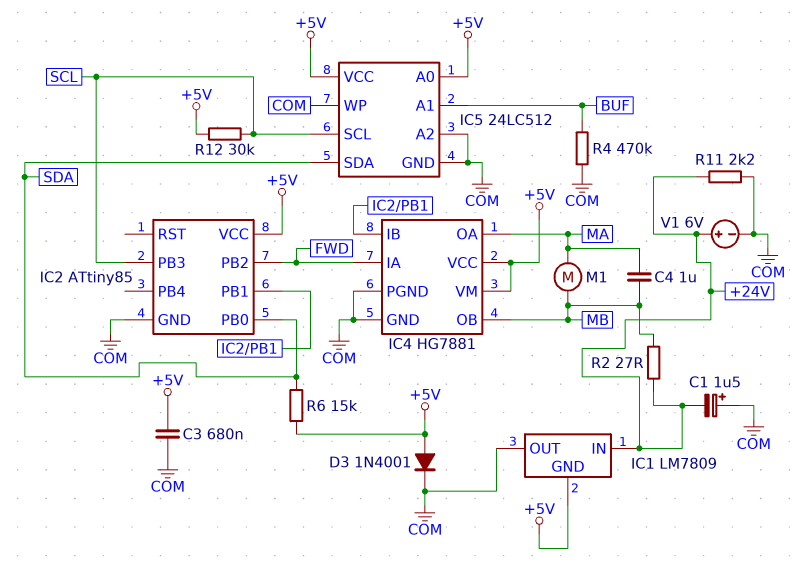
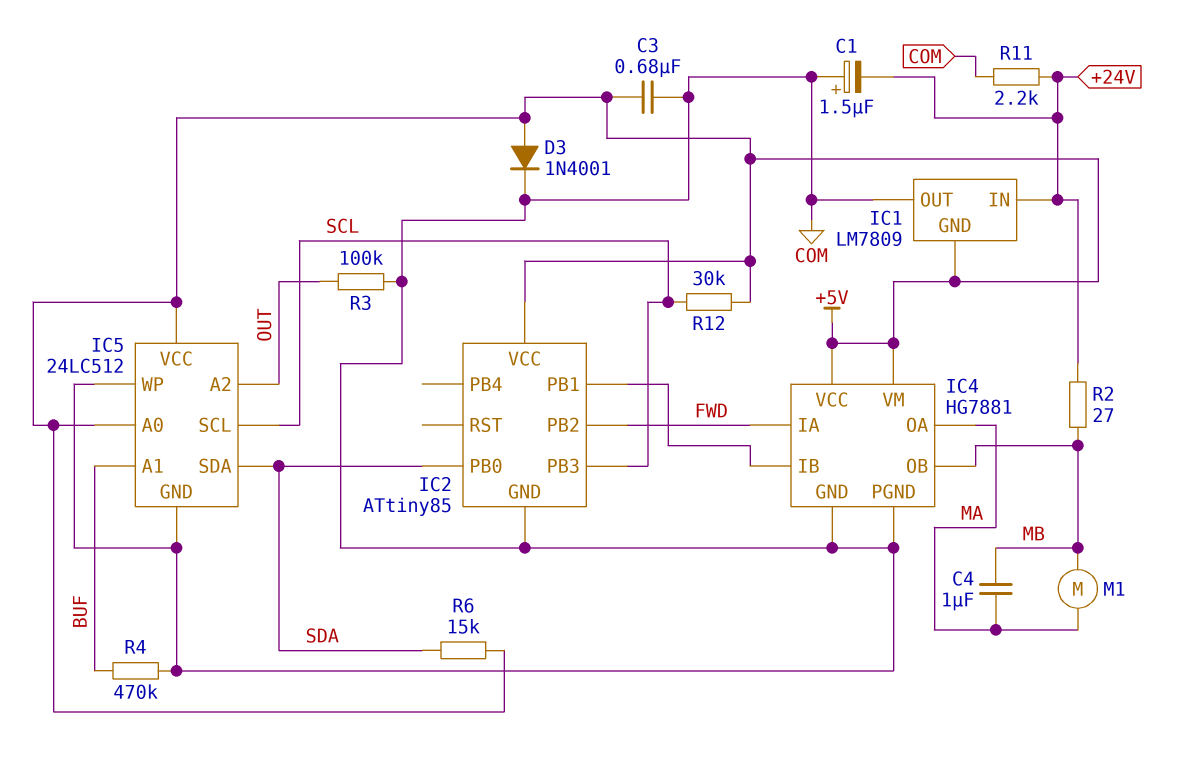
IC5 pin A2: COM -> OUT
R3: none -> 100k (COM, OUT)
V1: 6V (plus +24V, minus COM) -> none

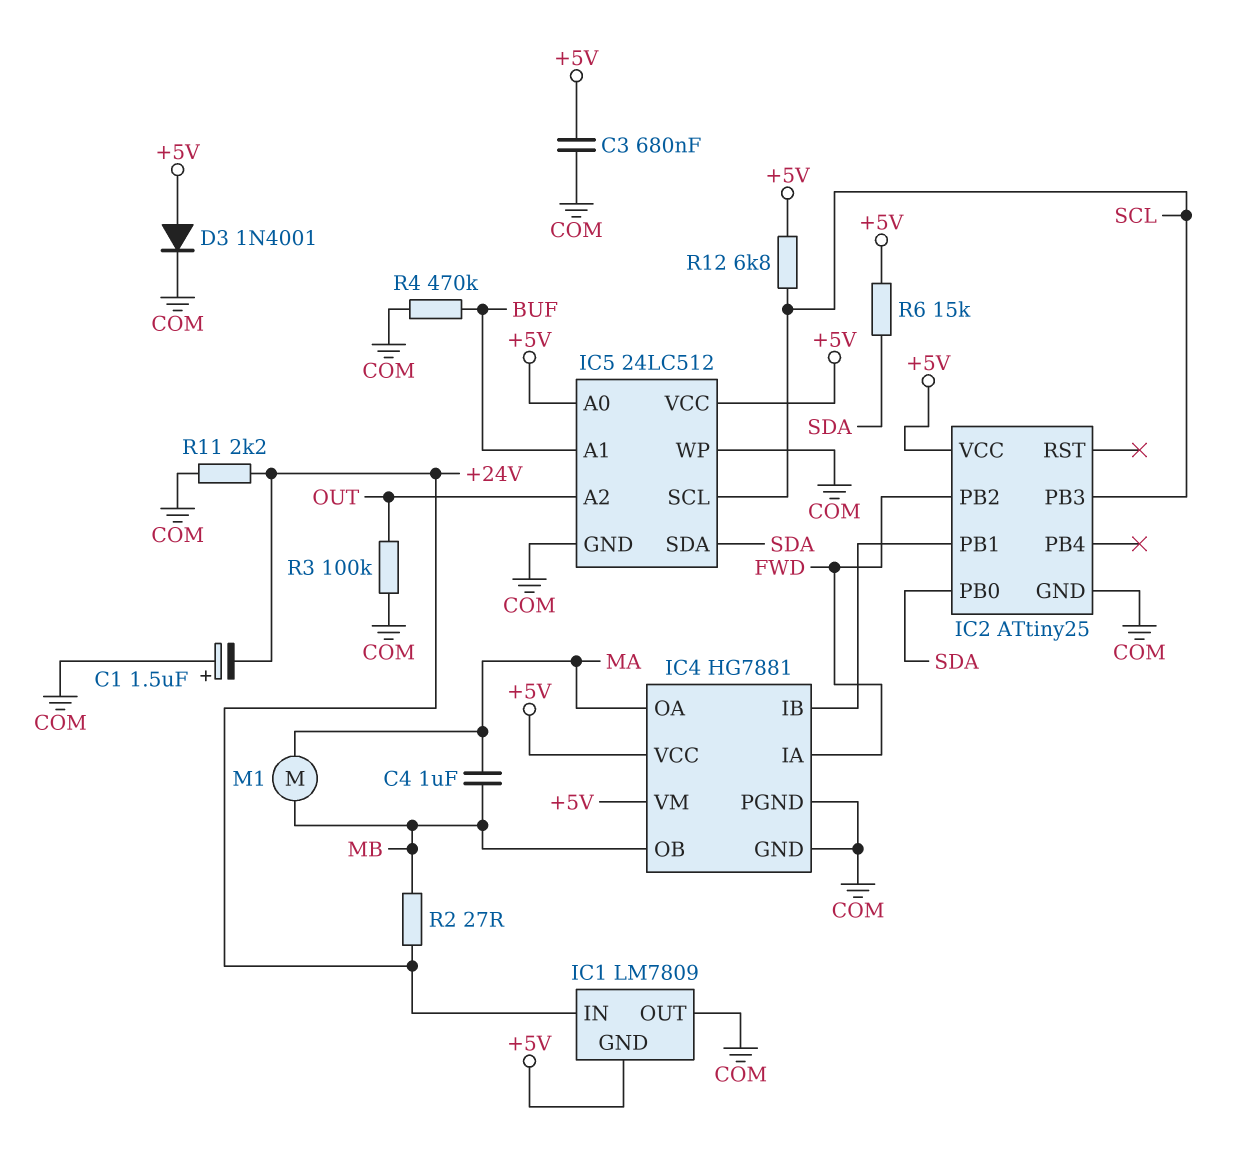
IC2: ATtiny85 -> ATtiny25
R12: 30k (+5V, SCL) -> 6.8k (+5V, SCL)

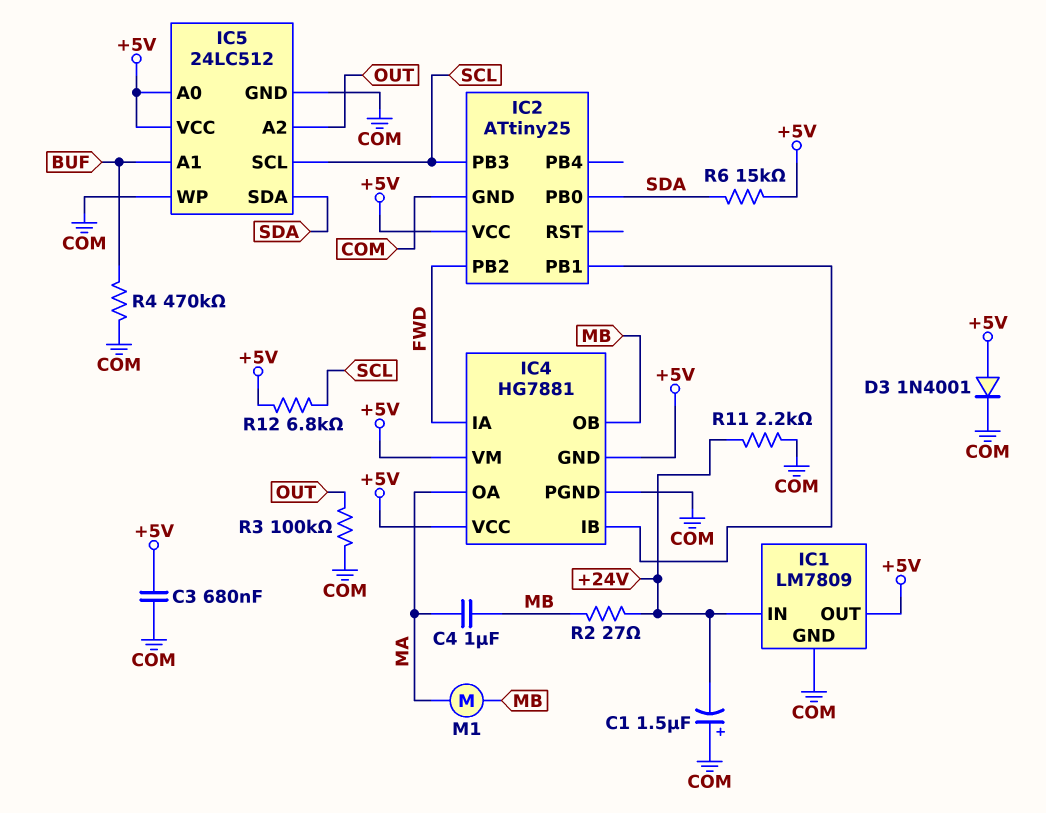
IC1 pin GND: +5V -> COM
IC1 pin OUT: COM -> +5V
IC4 pin GND: COM -> +5V

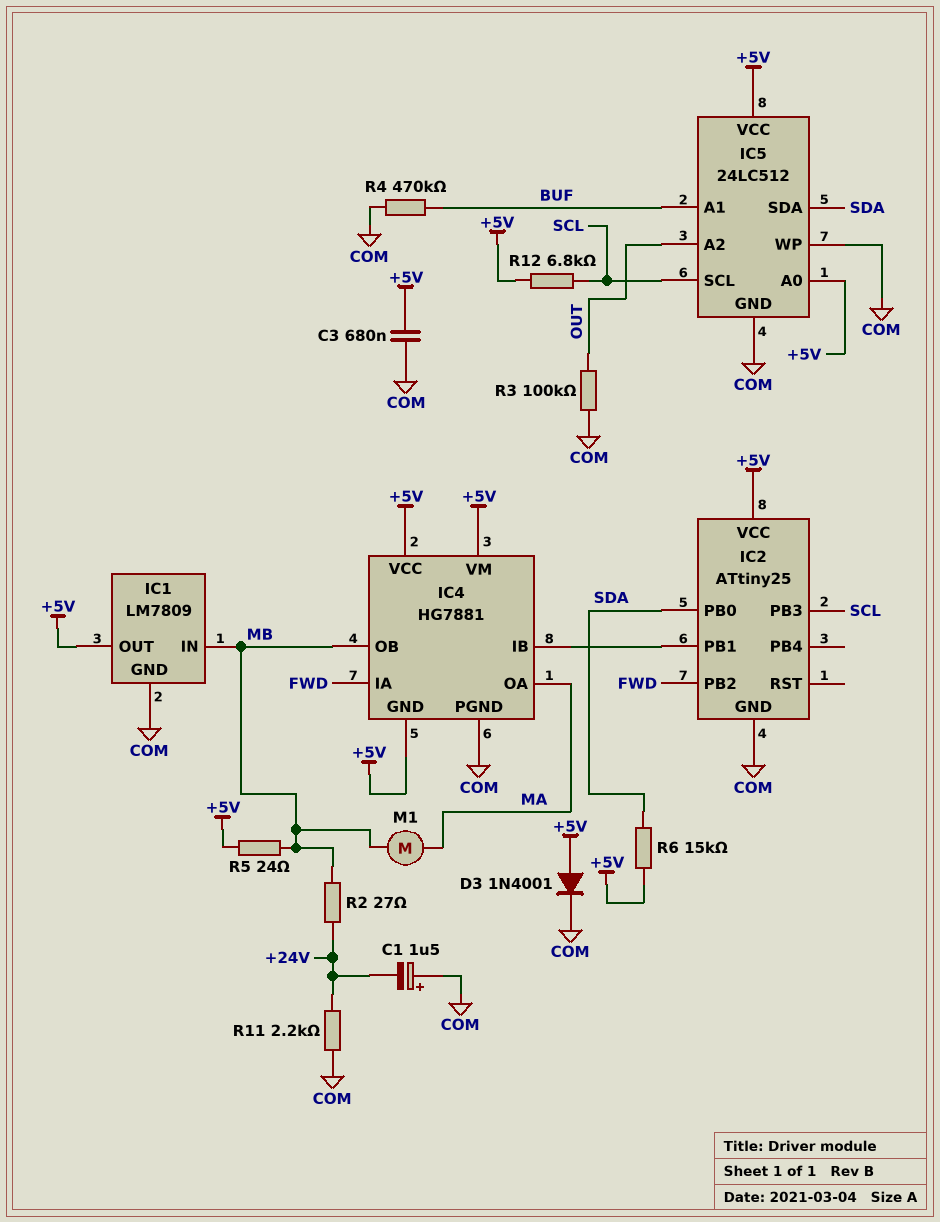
C4: 1uF (MA, MB) -> none
IC1 pin IN: +24V -> MB
R5: none -> 24 (+5V, MB)

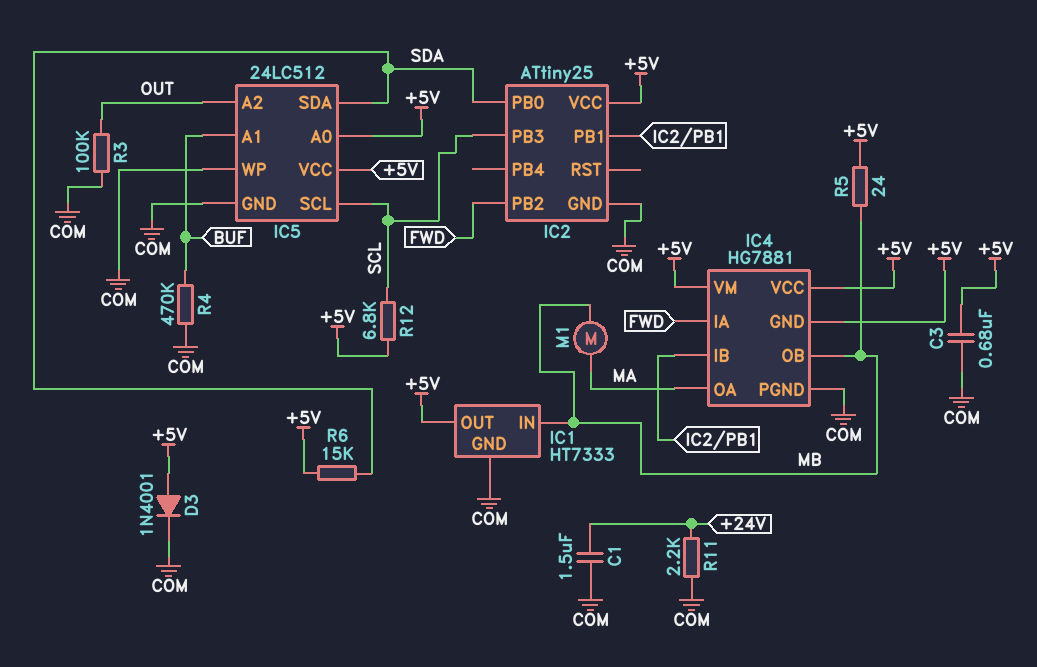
C1: 1.5uF (plus COM, minus +24V) -> 1.5uF (+24V, COM)
IC1: LM7809 -> HT7333
R2: 27 (+24V, MB) -> none

